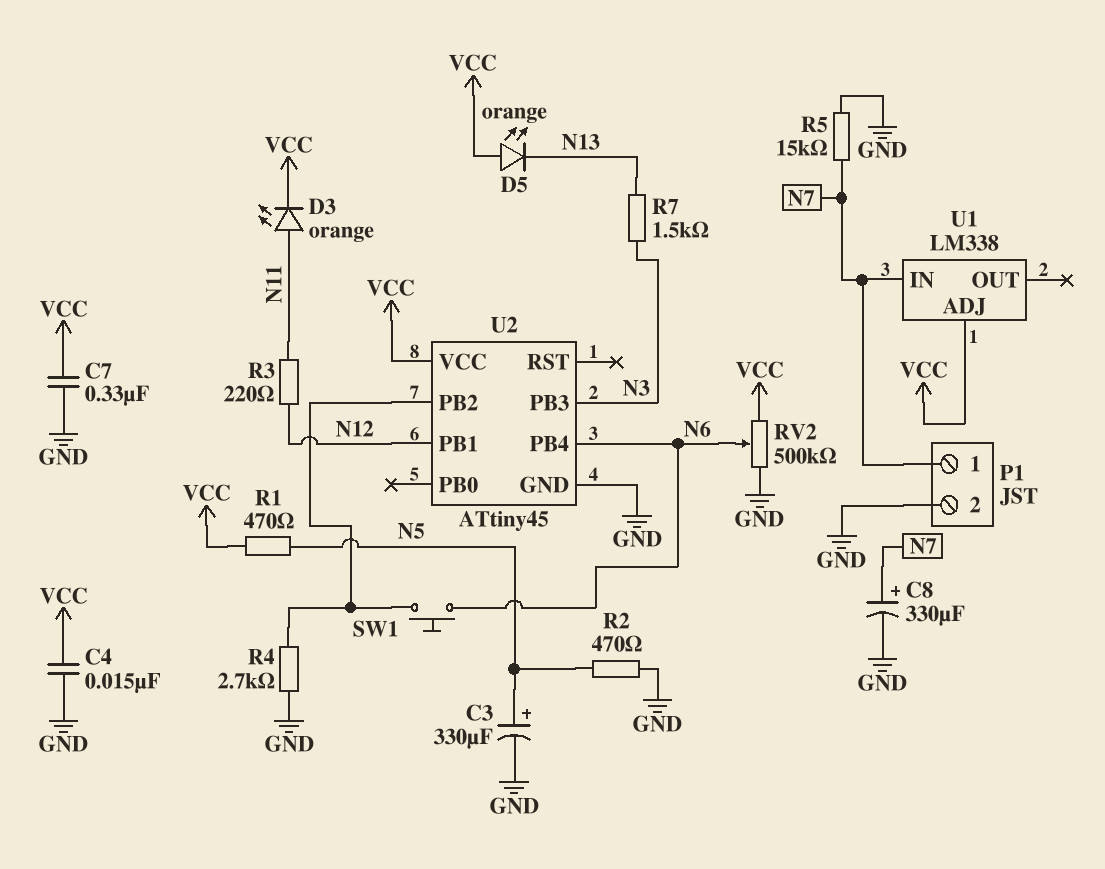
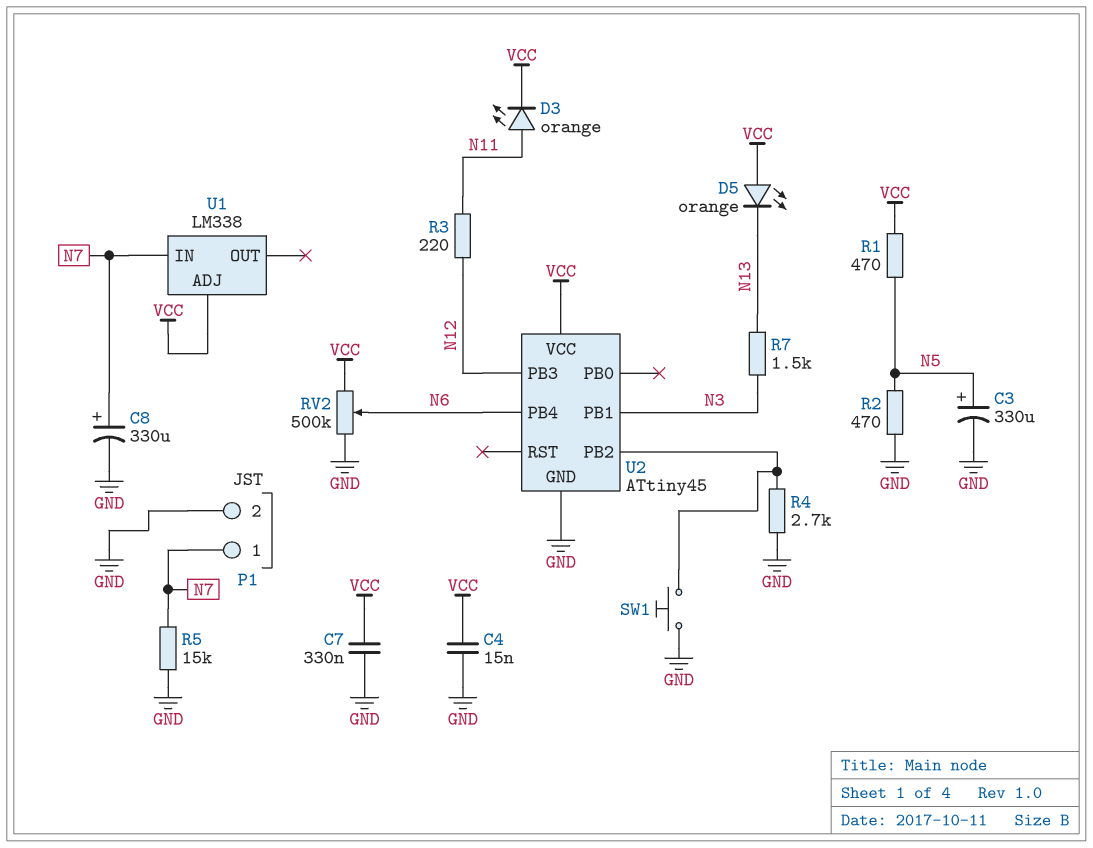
SW1: button (N6, U2/PB2) -> button (GND, U2/PB2)
U2 pin PB1: N12 -> N3
U2 pin PB3: N3 -> N12

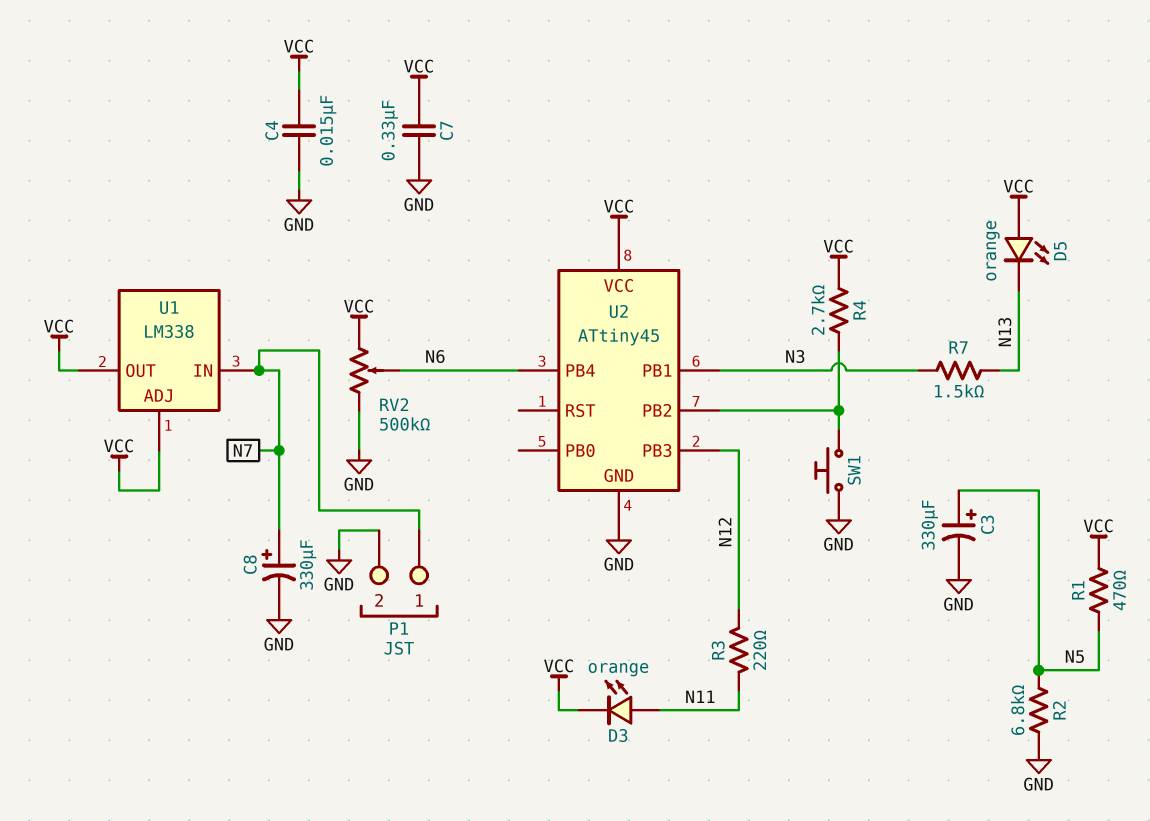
R2: 470 (GND, N5) -> 6.8k (GND, N5)
R4: 2.7k (GND, U2/PB2) -> 2.7k (U2/PB2, VCC)
R5: 15k (GND, N7) -> none
U1 pin OUT: none -> VCC

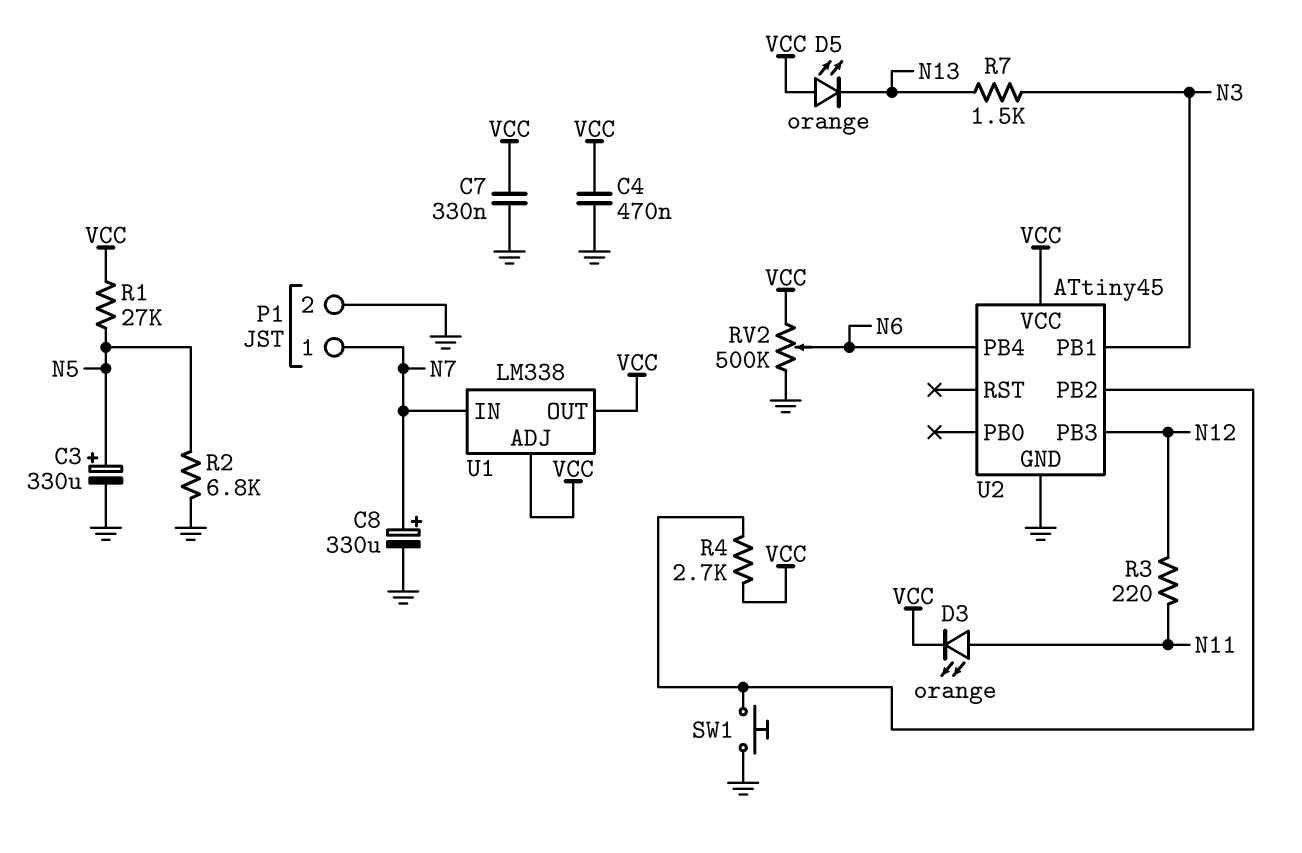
C4: 15nF (GND, VCC) -> 470nF (GND, VCC)
R1: 470 (N5, VCC) -> 27k (N5, VCC)

